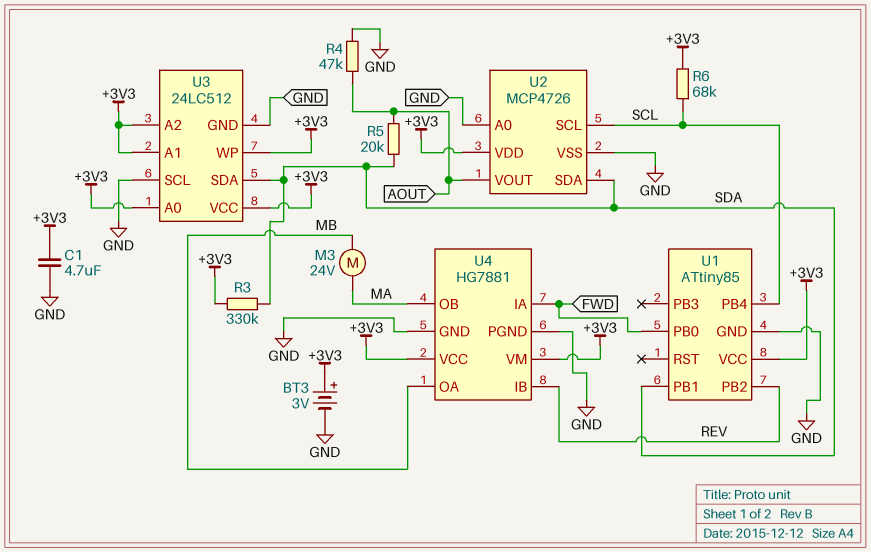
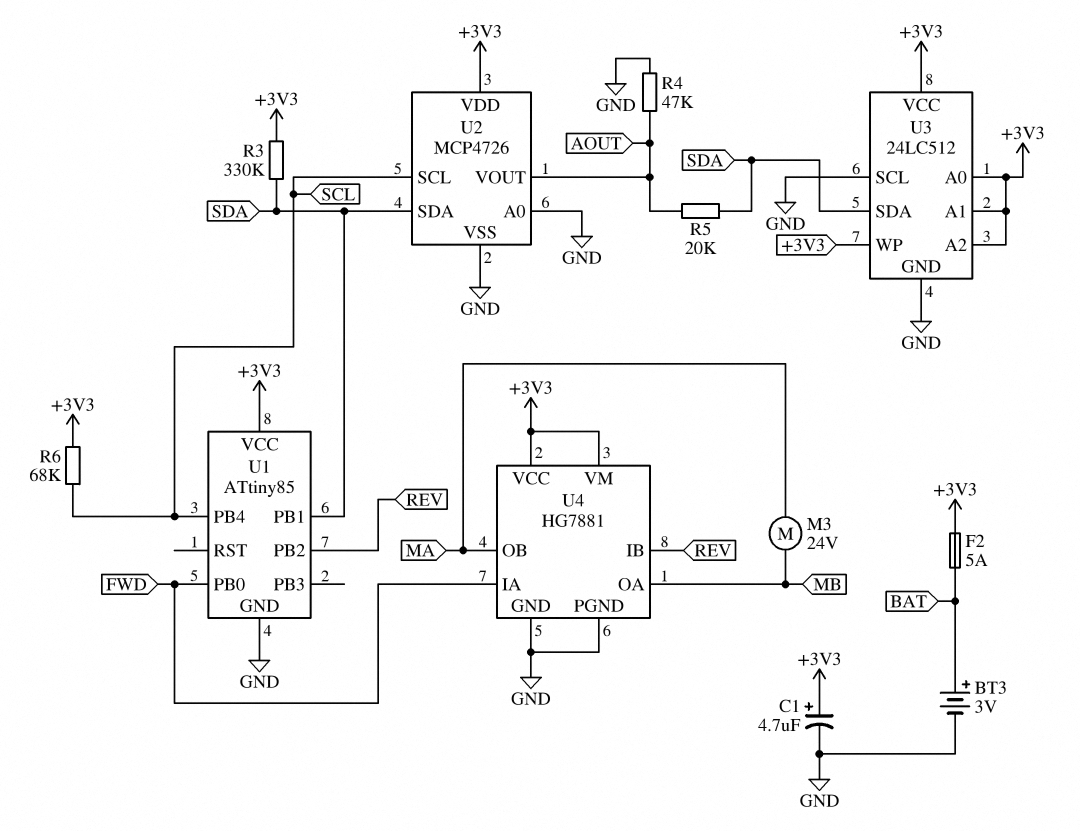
BT3: 3V (plus +3V3, minus GND) -> 3V (plus BAT, minus GND)
C1: 4.7uF (+3V3, GND) -> 4.7uF (plus +3V3, minus GND)
F2: none -> 5A (+3V3, BAT)

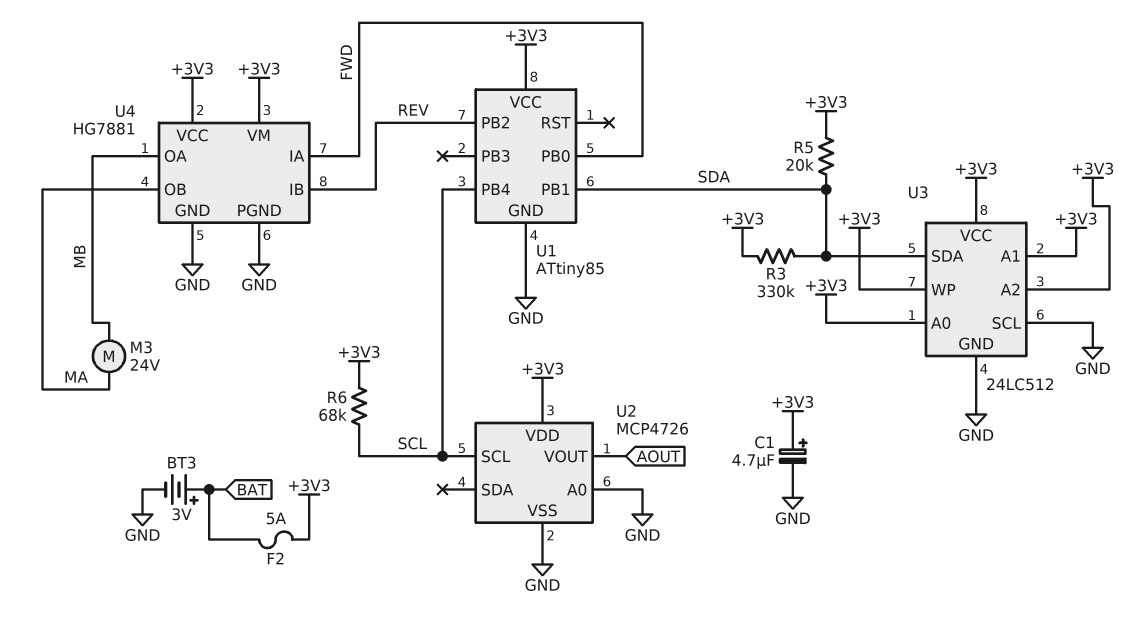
R4: 47k (AOUT, GND) -> none
R5: 20k (AOUT, SDA) -> 20k (+3V3, SDA)
U2 pin SDA: SDA -> none

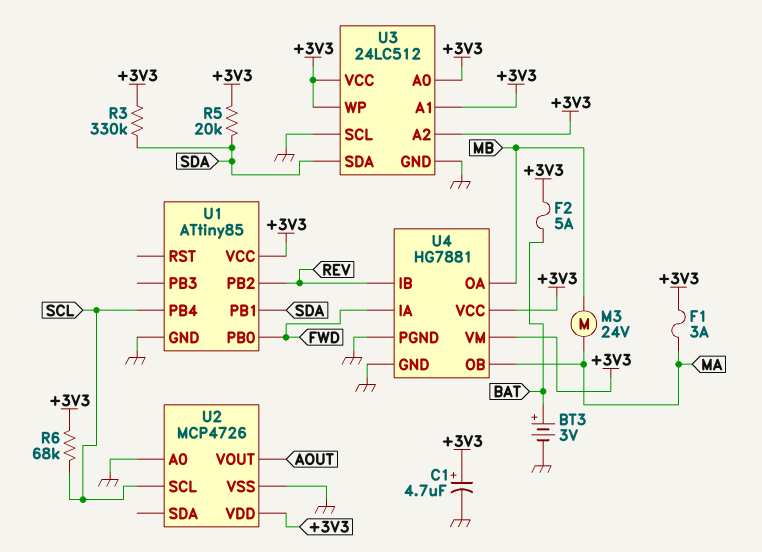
F1: none -> 3A (+3V3, MA)

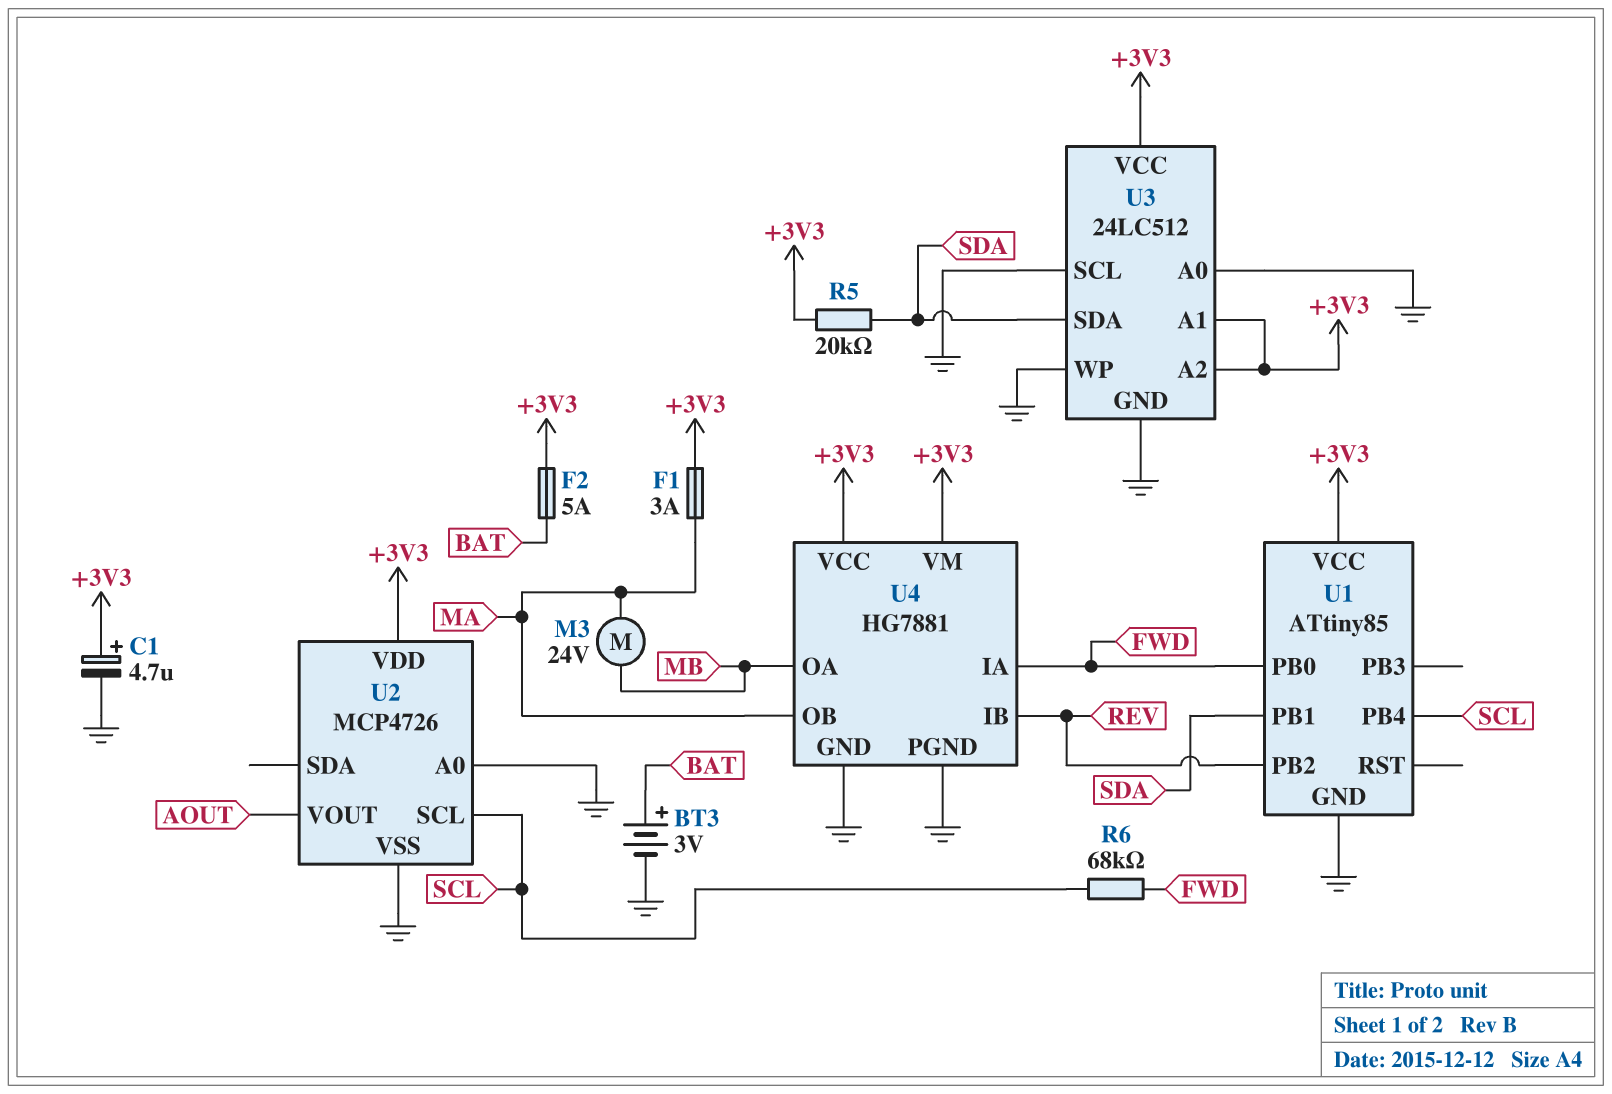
R3: 330k (+3V3, SDA) -> none
R6: 68k (+3V3, SCL) -> 68k (FWD, SCL)
U3 pin A0: +3V3 -> GND
U3 pin WP: +3V3 -> GND

